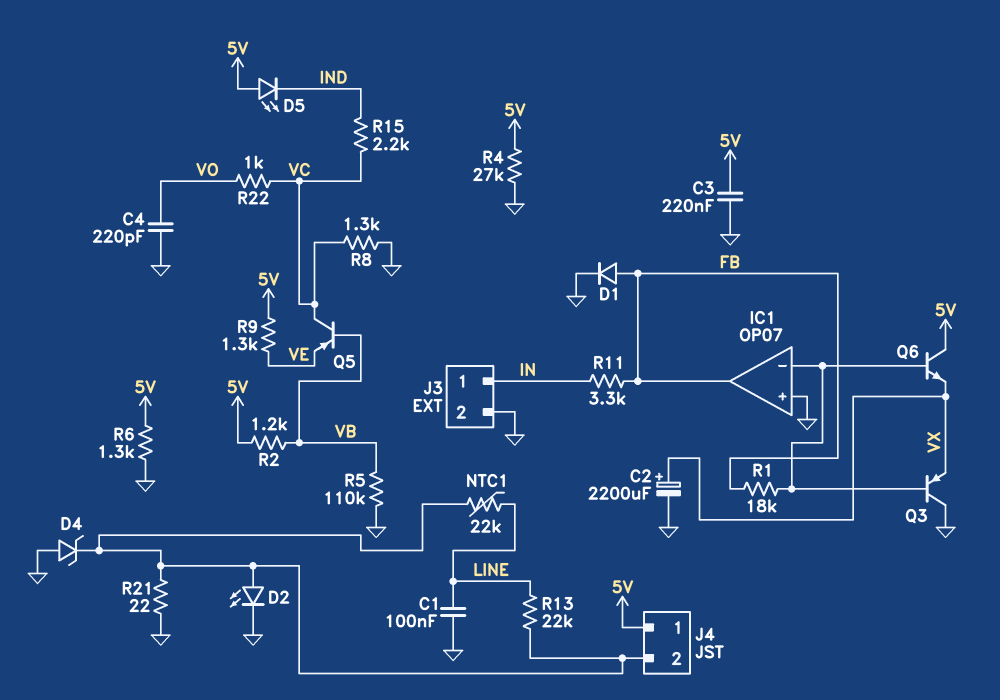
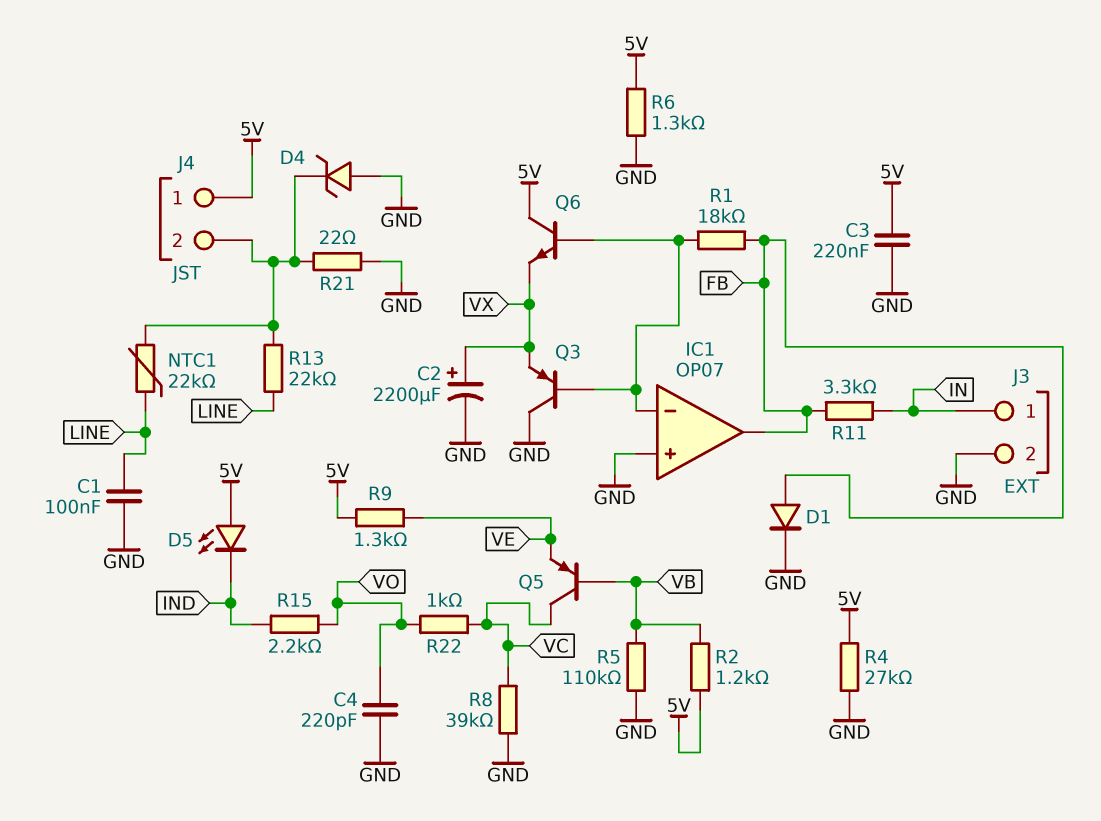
D2: LED (A J4/2, K GND) -> none
R8: 1.3k (GND, VC) -> 39k (GND, VC)
R15: 2.2k (IND, VC) -> 2.2k (IND, VO)

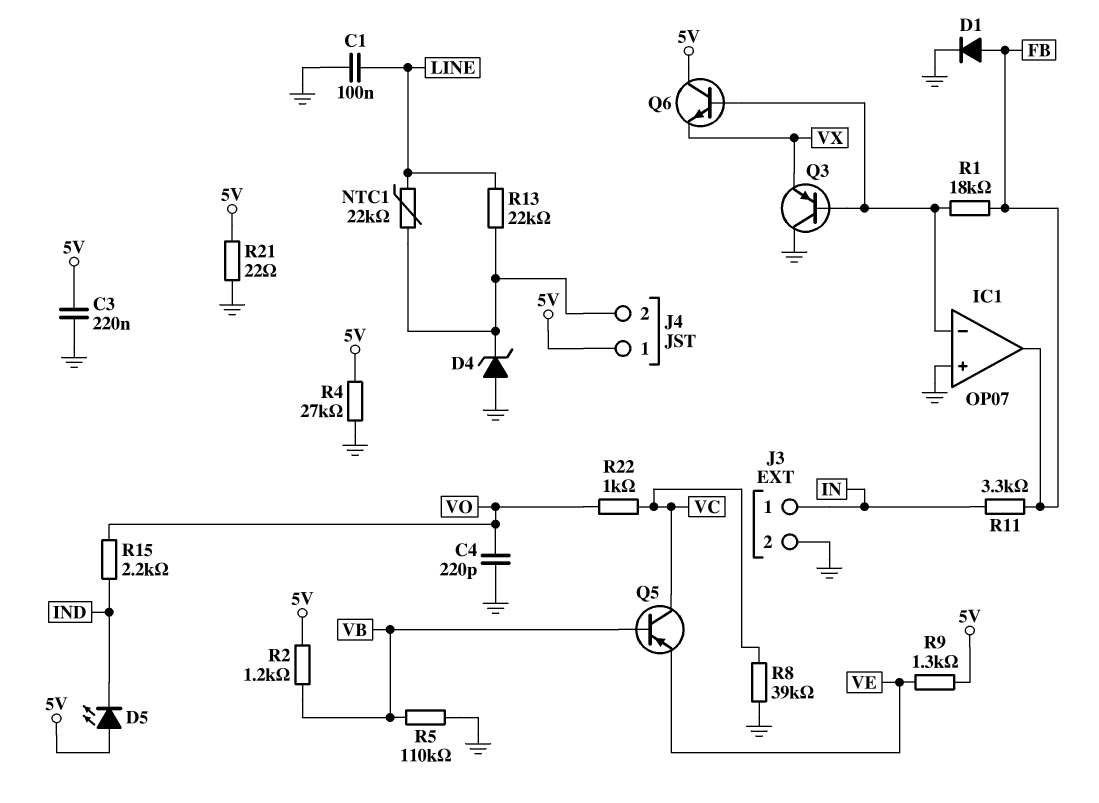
C2: 2200uF (plus VX, minus GND) -> none
R6: 1.3k (5V, GND) -> none
R21: 22 (GND, J4/2) -> 22 (5V, GND)

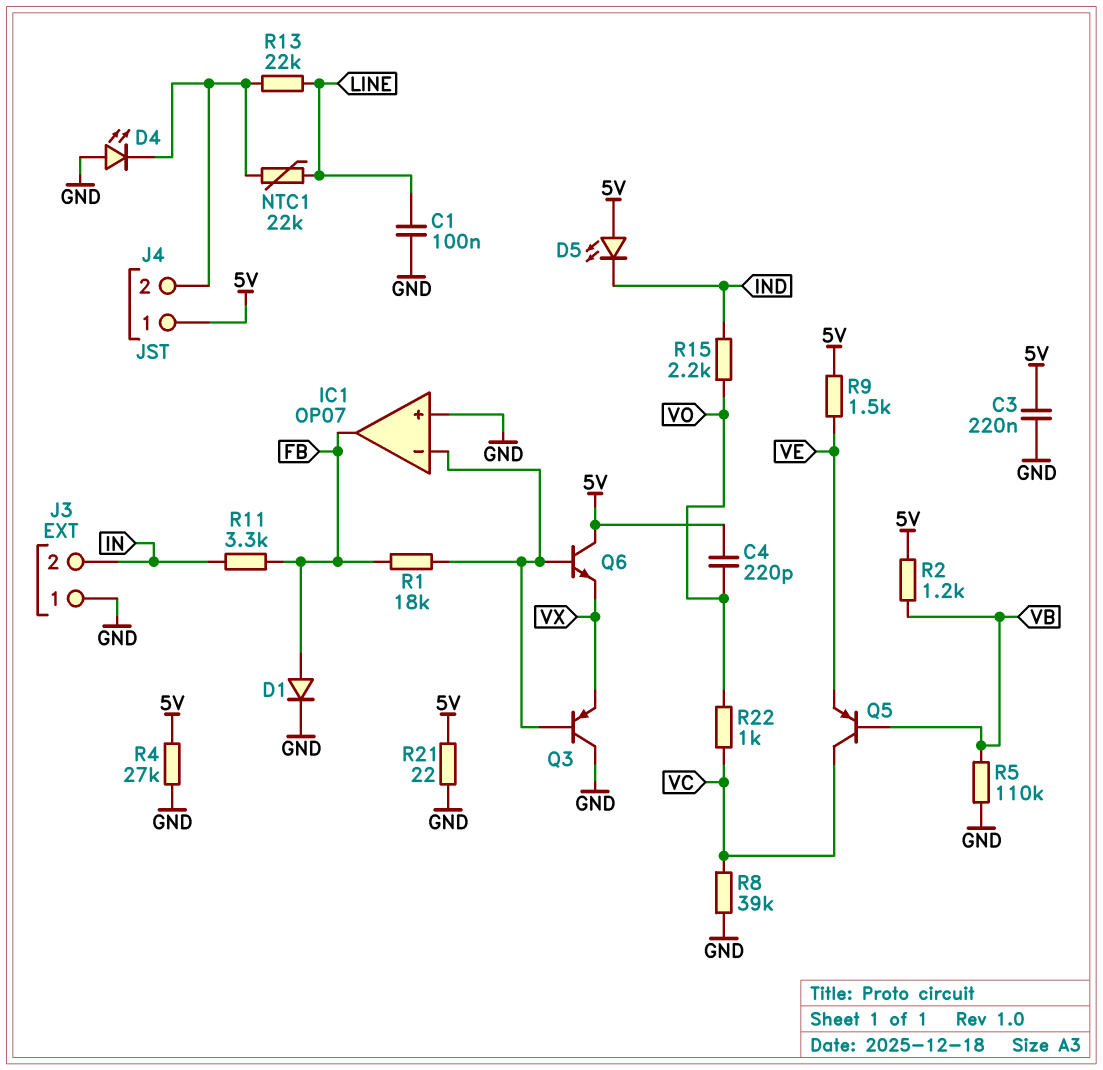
C4: 220pF (GND, VO) -> 220pF (5V, VO)
D4: zener (A GND, K J4/2) -> LED (A GND, K J4/2)
J3 pin 1: IN -> GND
J3 pin 2: GND -> IN
R9: 1.3k (5V, VE) -> 1.5k (5V, VE)

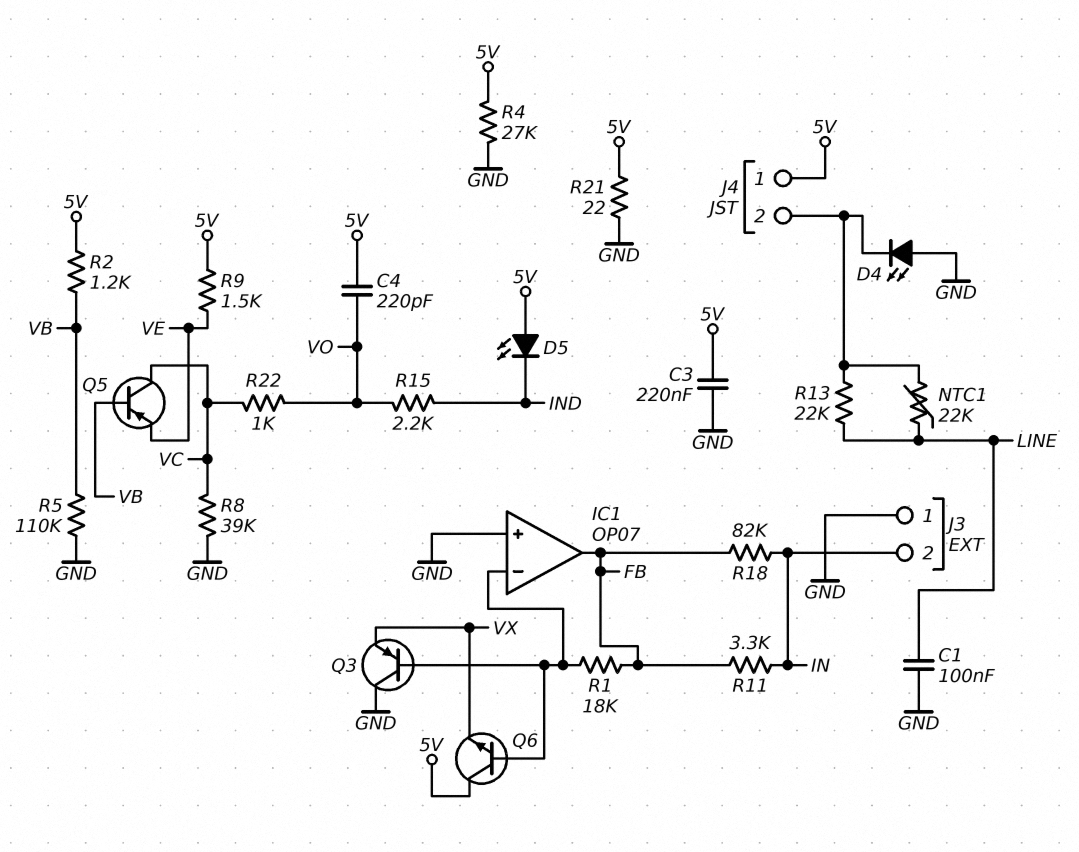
D1: diode (A FB, K GND) -> none
R18: none -> 82k (FB, IN)

